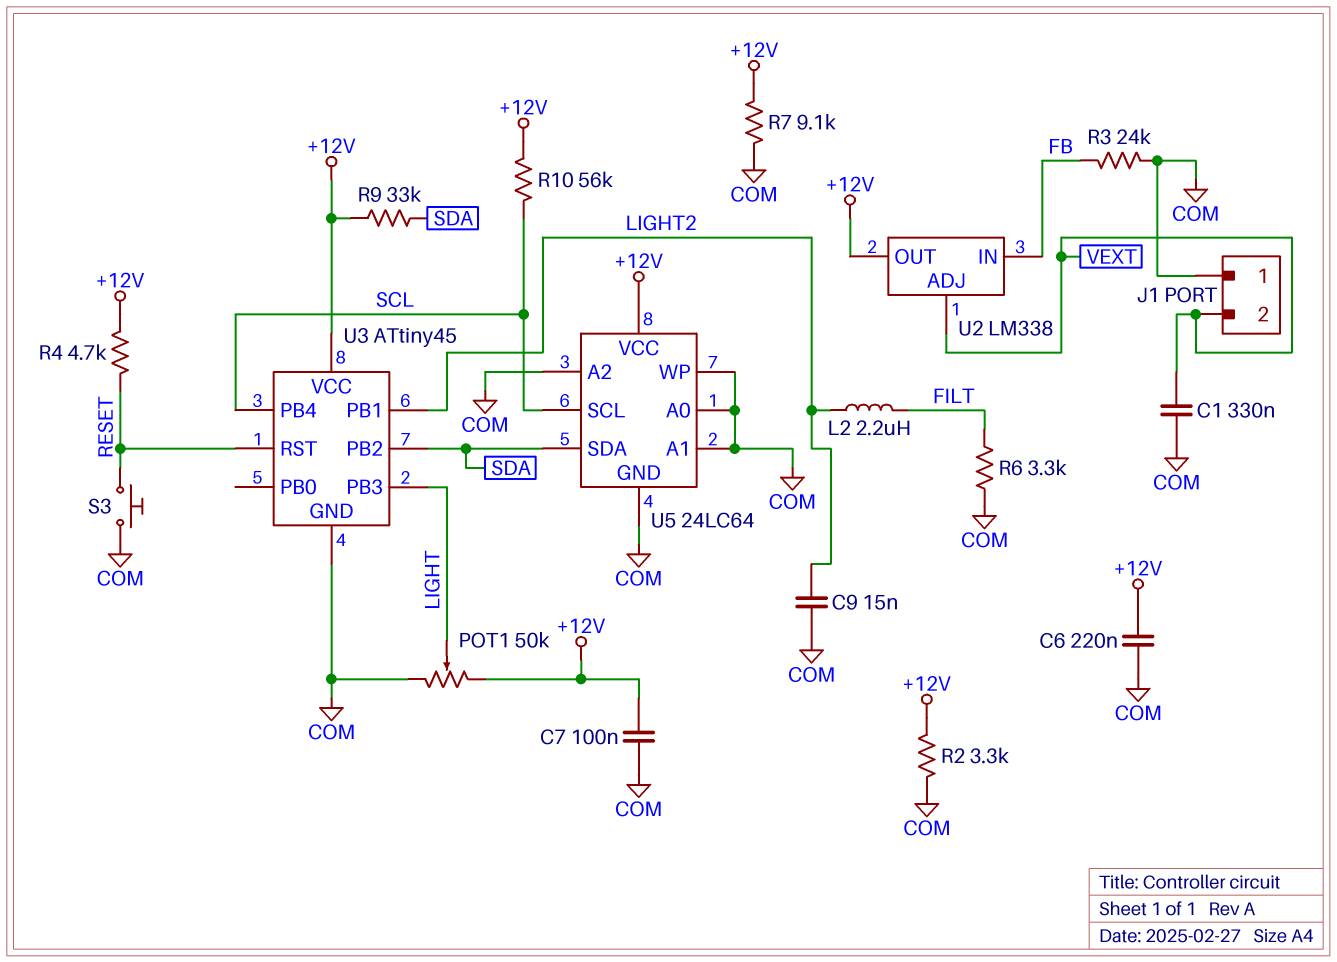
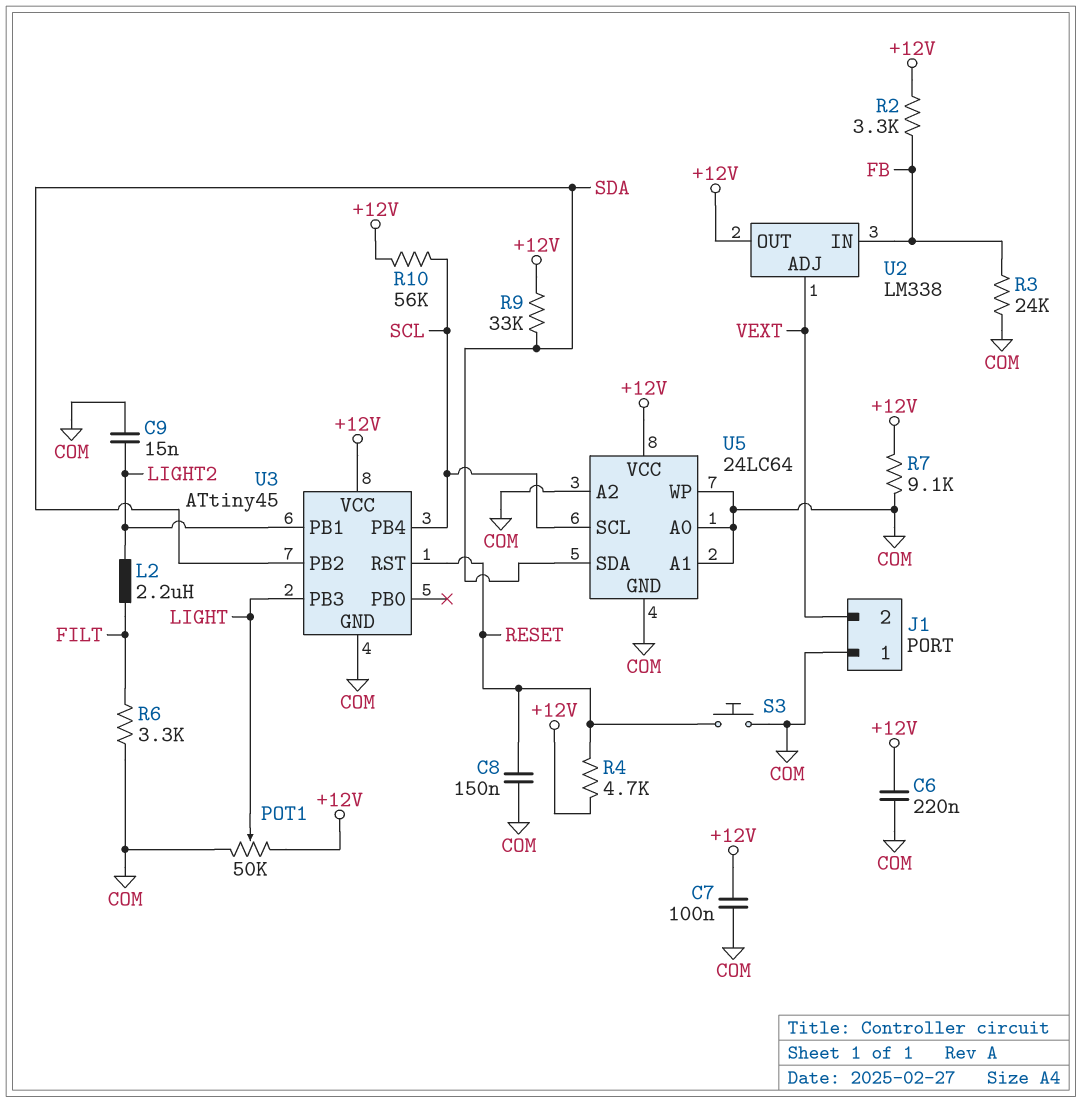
C1: 330nF (COM, VEXT) -> none
C8: none -> 150nF (COM, RESET)
R2: 3.3k (+12V, COM) -> 3.3k (+12V, FB)

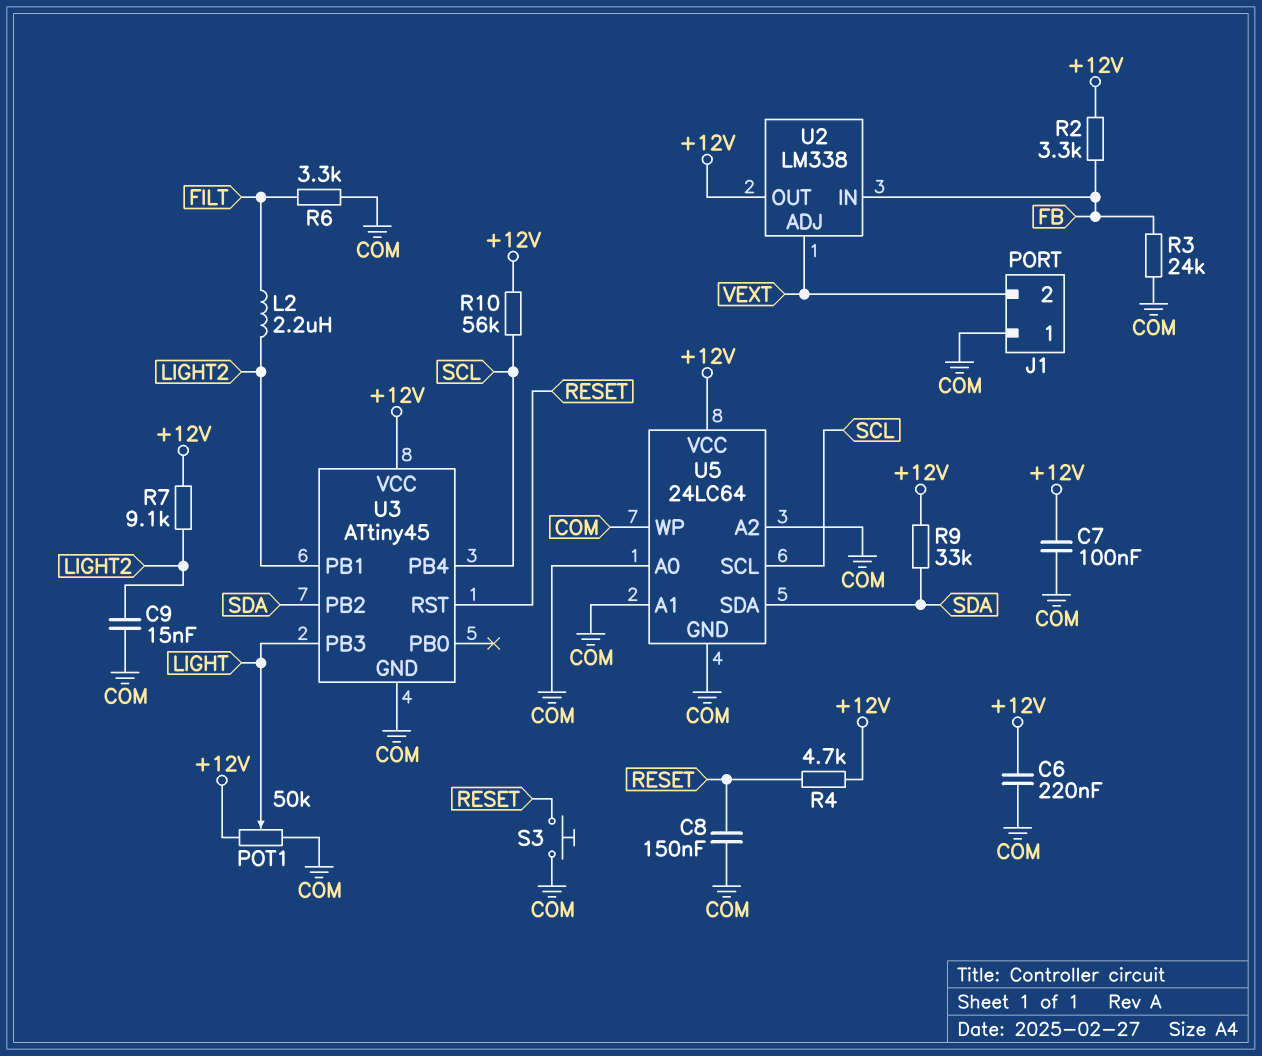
R7: 9.1k (+12V, COM) -> 9.1k (+12V, LIGHT2)

